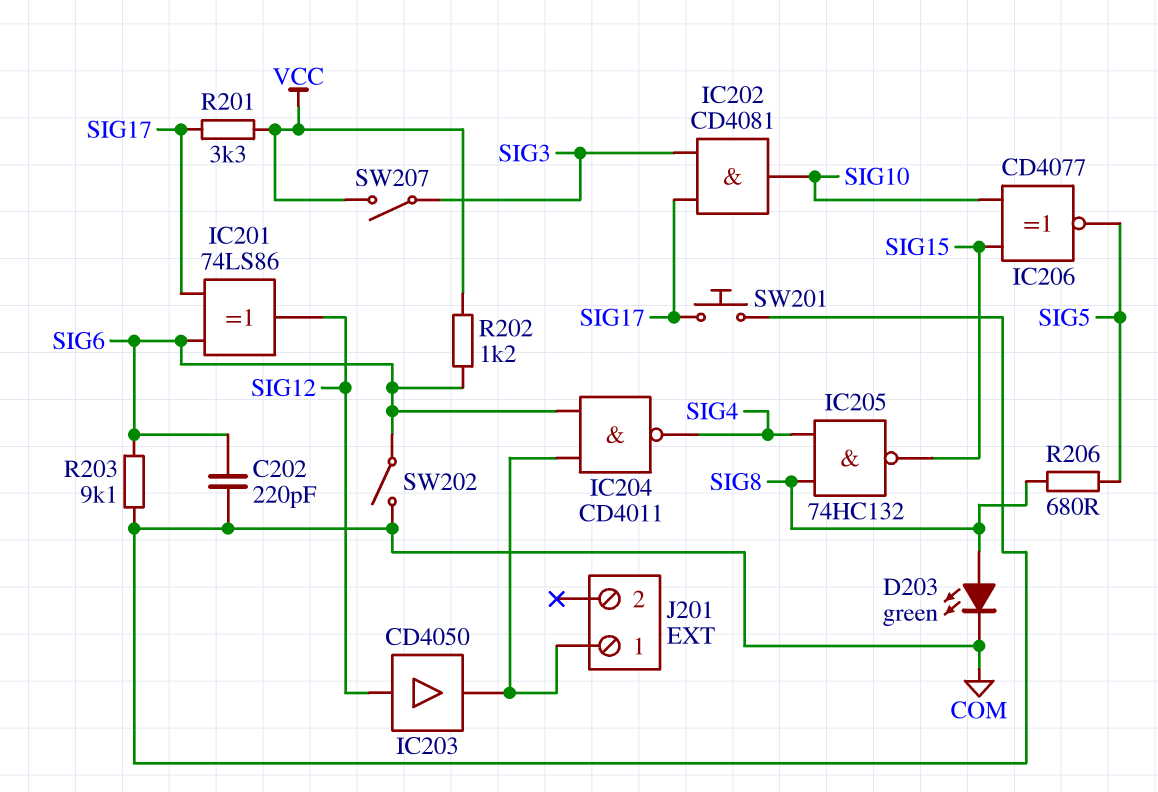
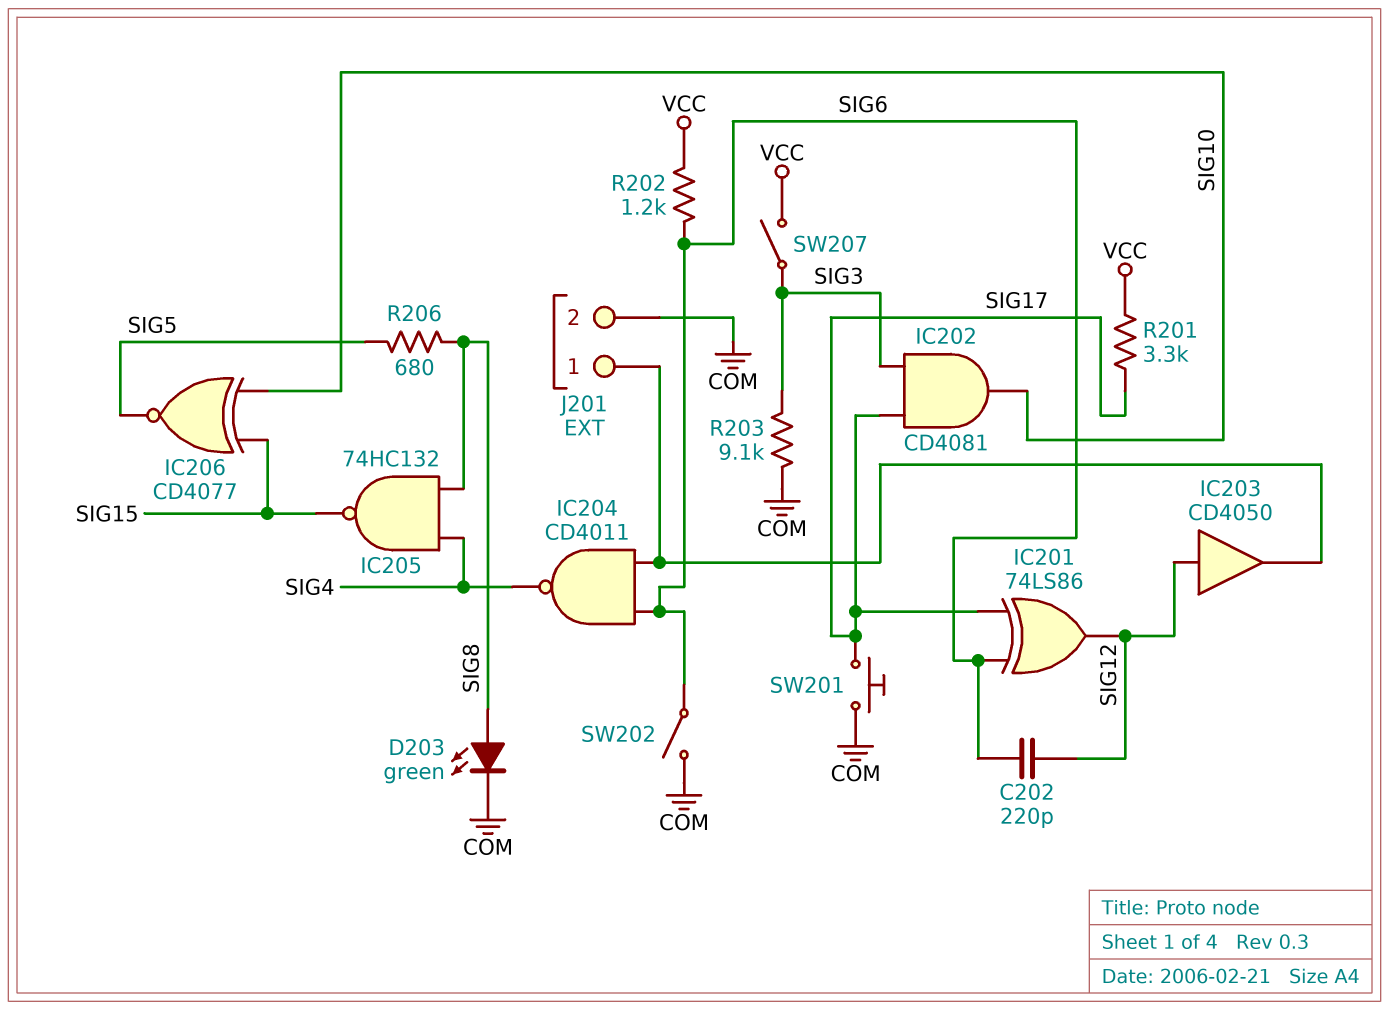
C202: 220pF (COM, SIG6) -> 220pF (SIG6, SIG12)
J201 pin 2: none -> COM
R203: 9.1k (COM, SIG6) -> 9.1k (COM, SIG3)

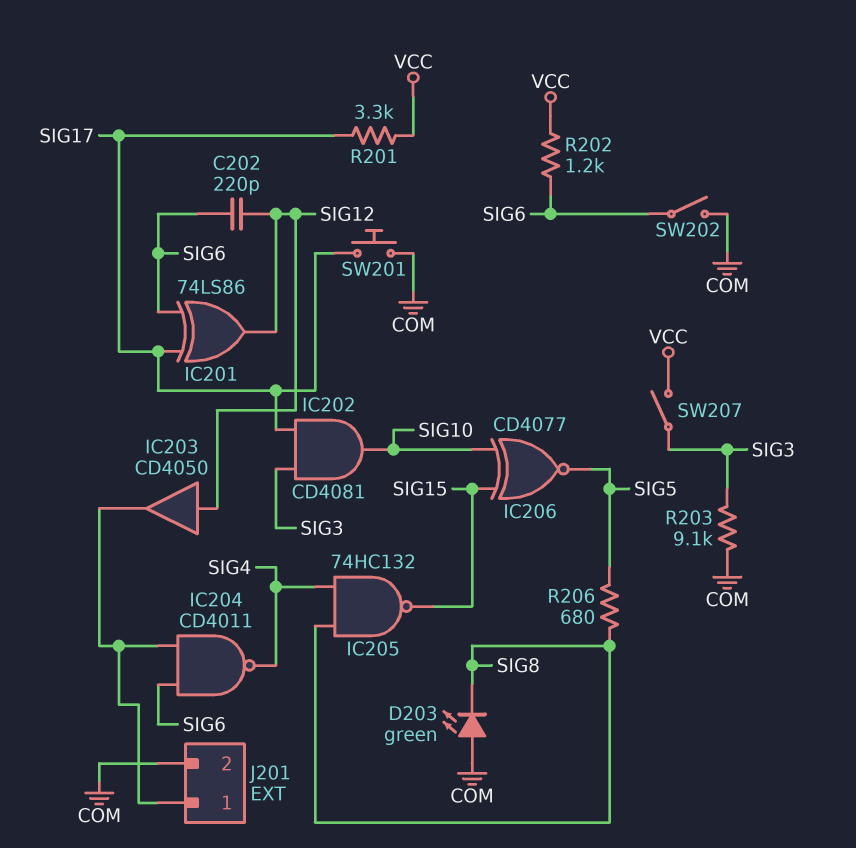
D203: LED green (A SIG8, K COM) -> LED green (A COM, K SIG8)

